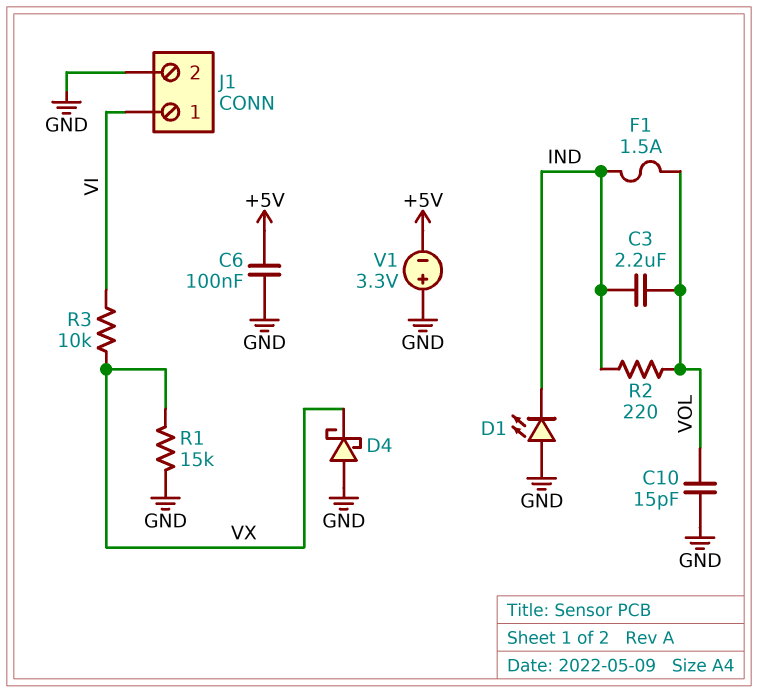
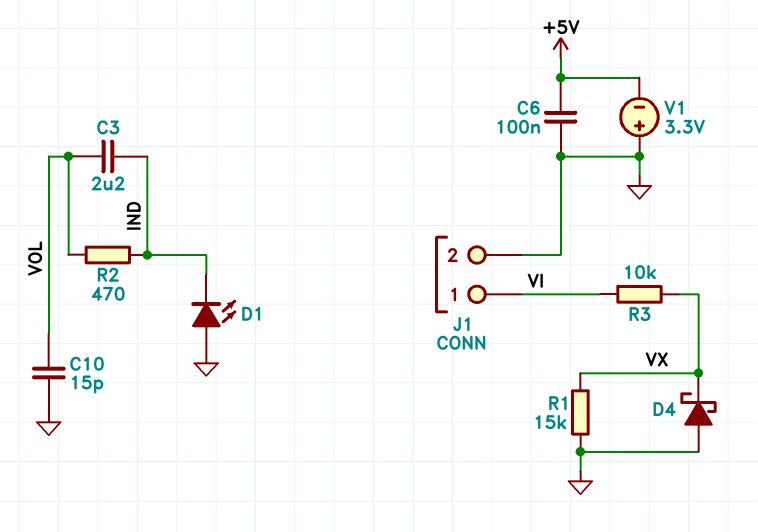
F1: 1.5A (IND, VOL) -> none
R2: 220 (IND, VOL) -> 470 (IND, VOL)

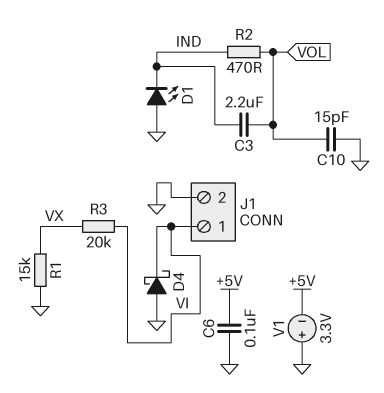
D4: schottky (A GND, K VX) -> schottky (A GND, K VI)
R3: 10k (VI, VX) -> 20k (VI, VX)

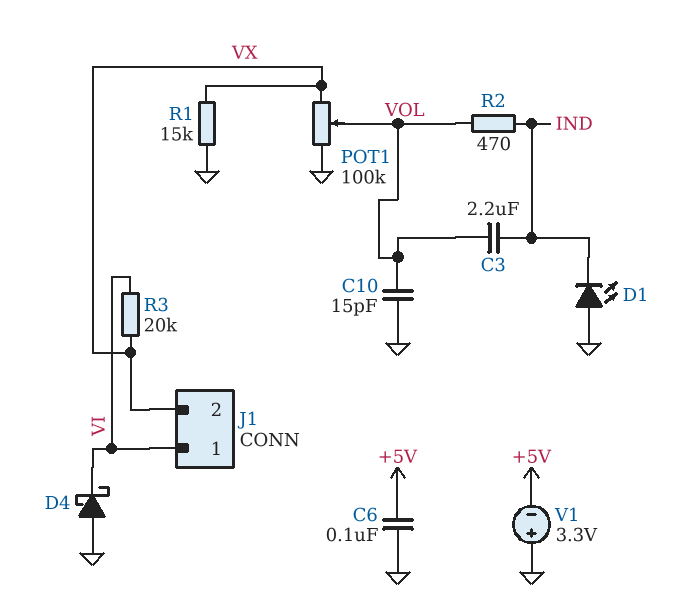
J1 pin 2: GND -> VX
POT1: none -> 100k (GND, VX, wiper VOL)

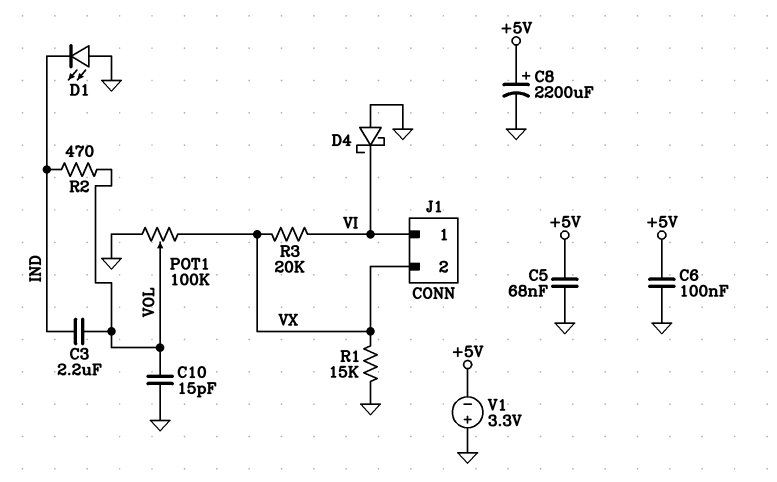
C5: none -> 68nF (+5V, GND)
C8: none -> 2200uF (plus +5V, minus GND)

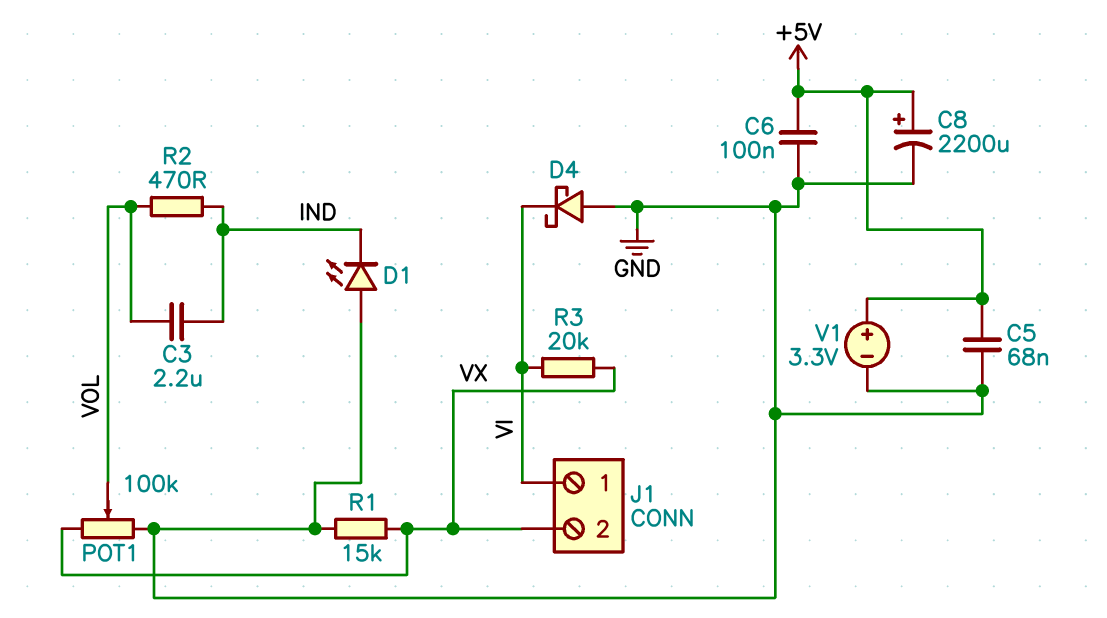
C10: 15pF (GND, VOL) -> none
V1: 3.3V (plus GND, minus +5V) -> 3.3V (plus +5V, minus GND)

